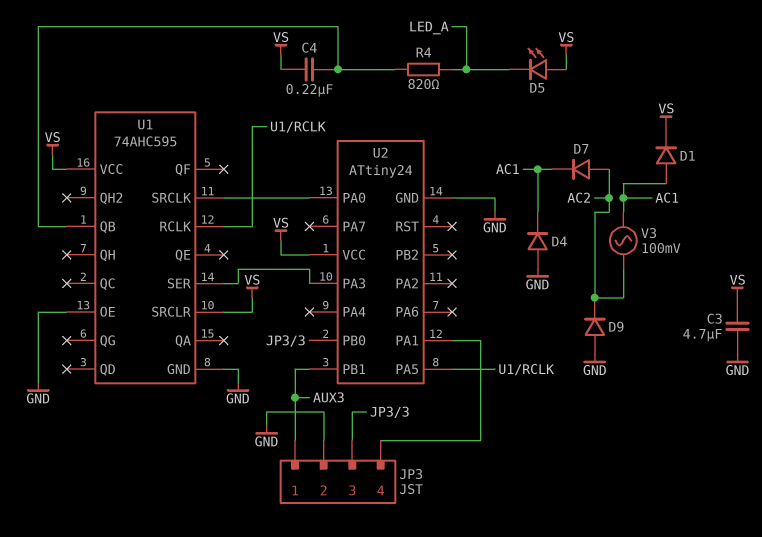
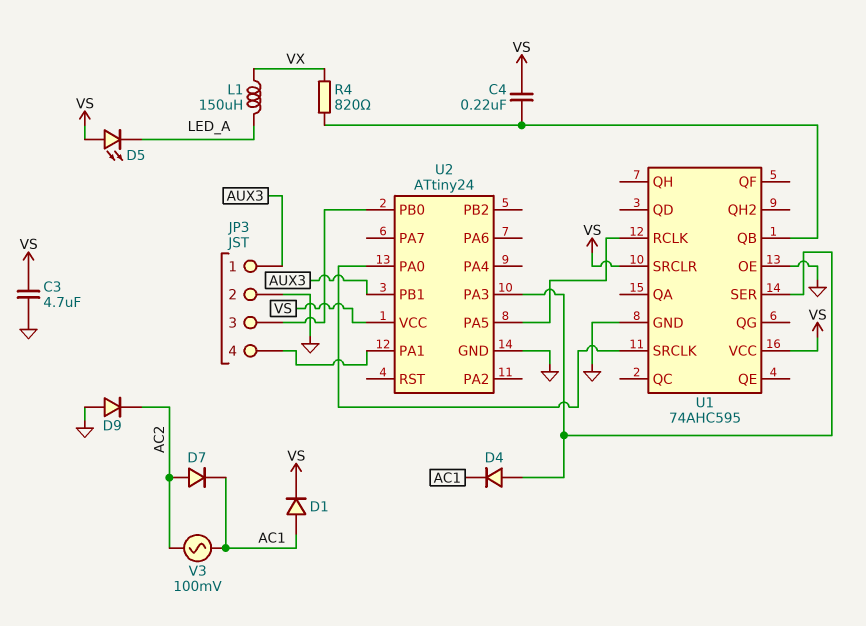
D4: diode (A GND, K AC1) -> diode (A U1/SER, K AC1)
L1: none -> 150uH (LED_A, VX)
R4: 820 (LED_A, U1/QB) -> 820 (U1/QB, VX)

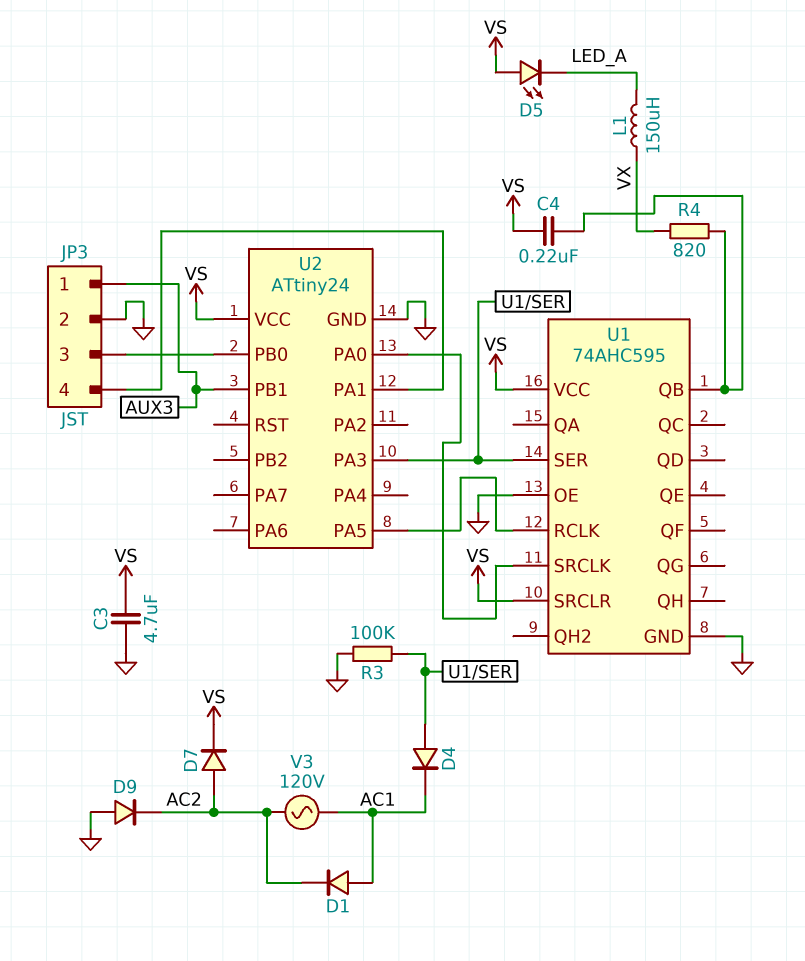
D1: diode (A AC1, K VS) -> diode (A AC1, K AC2)
D7: diode (A AC2, K AC1) -> diode (A AC2, K VS)
R3: none -> 100k (GND, U1/SER)
V3: AC 100mV (AC1, AC2) -> AC 120V (AC1, AC2)

